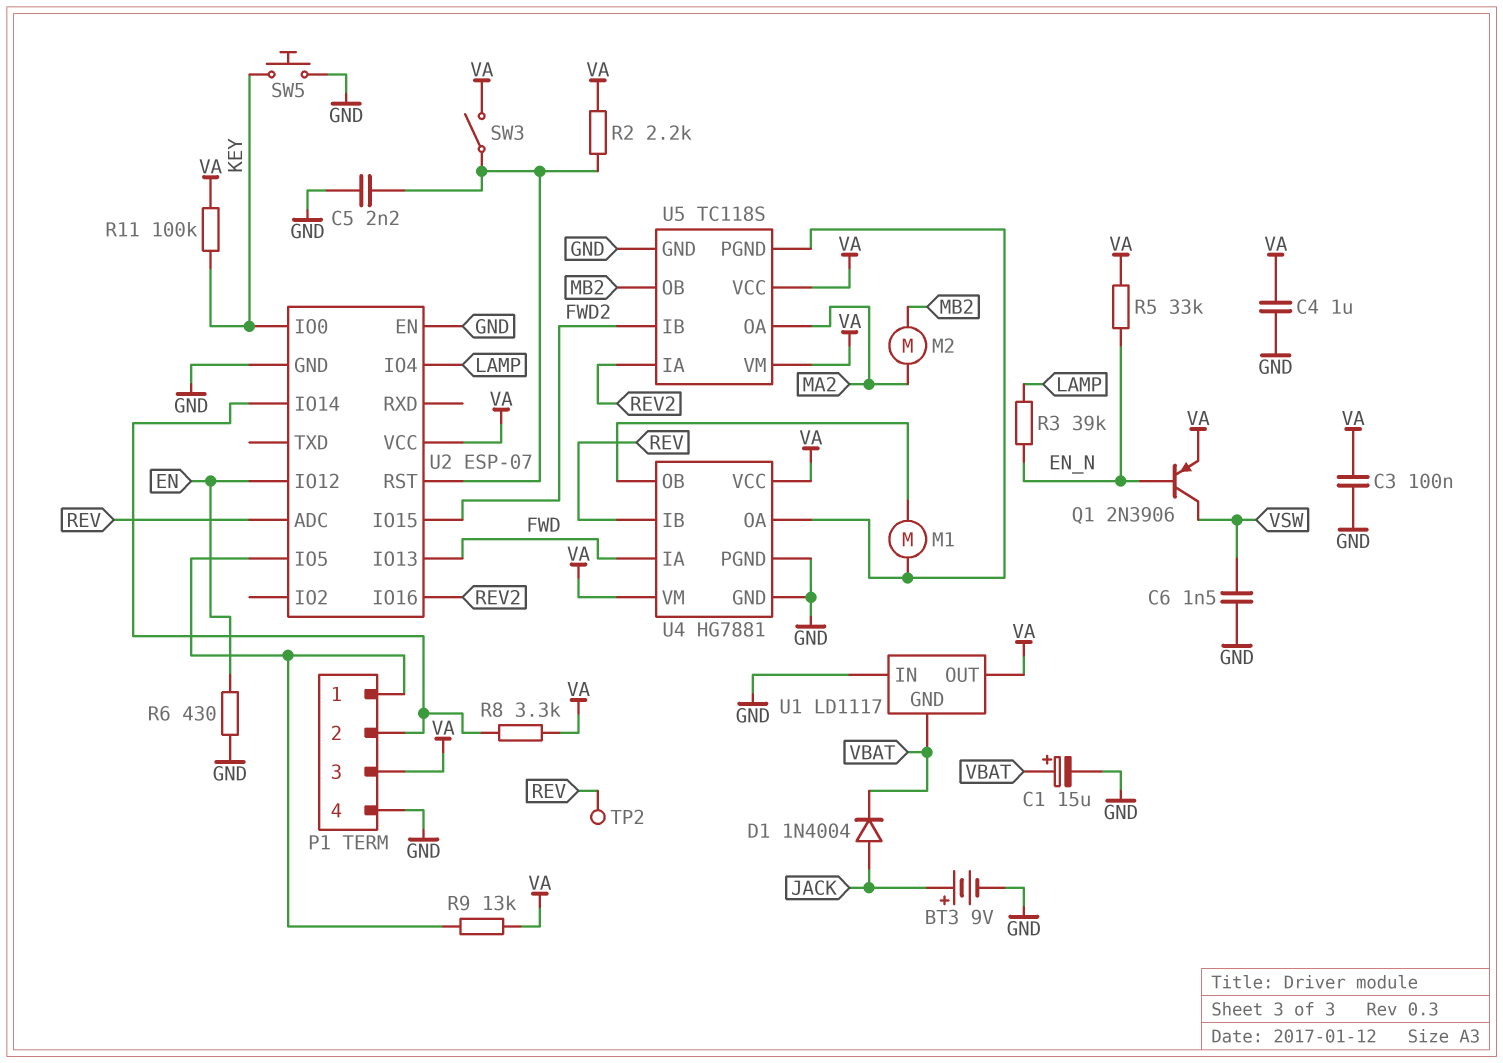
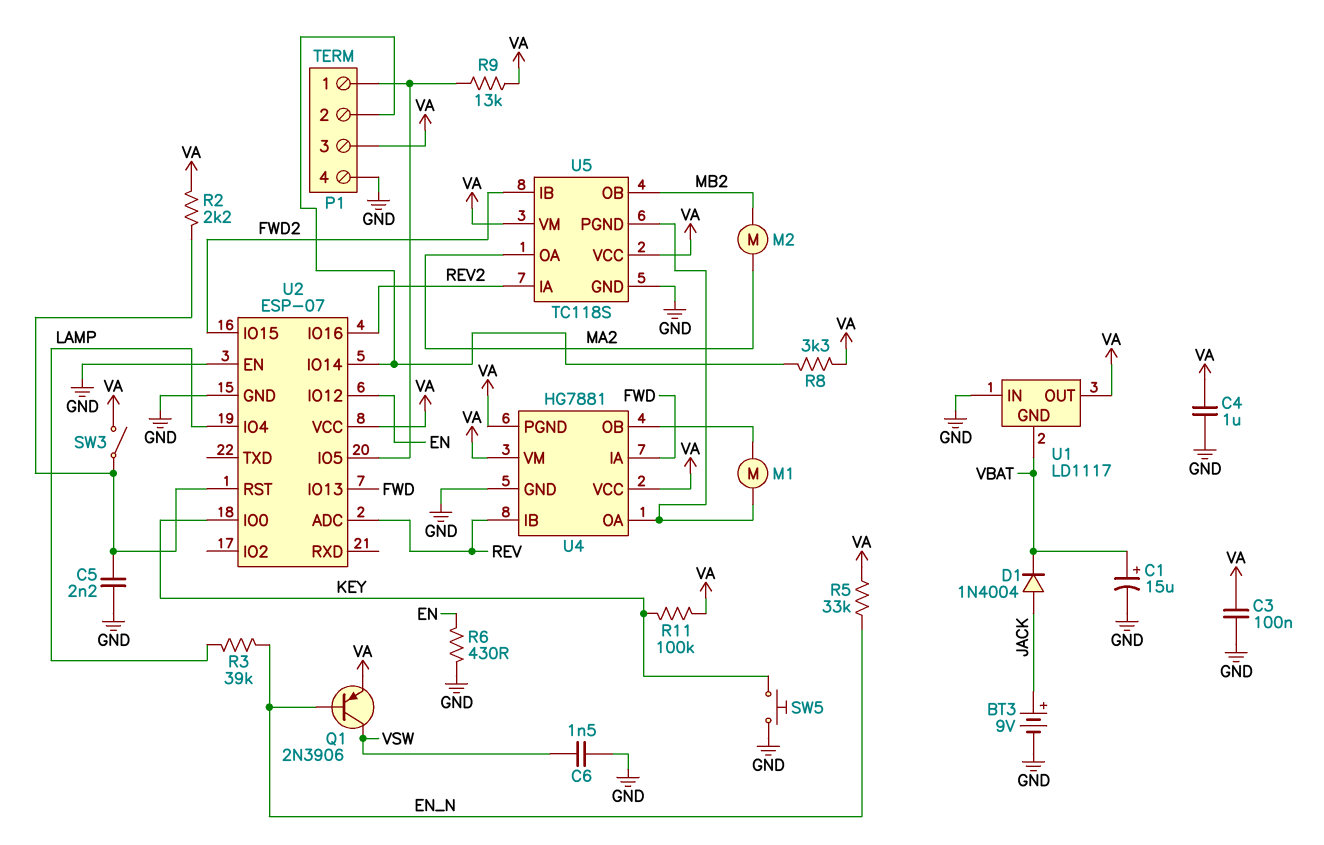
TP2: test point (REV) -> none
U4 pin PGND: GND -> VA

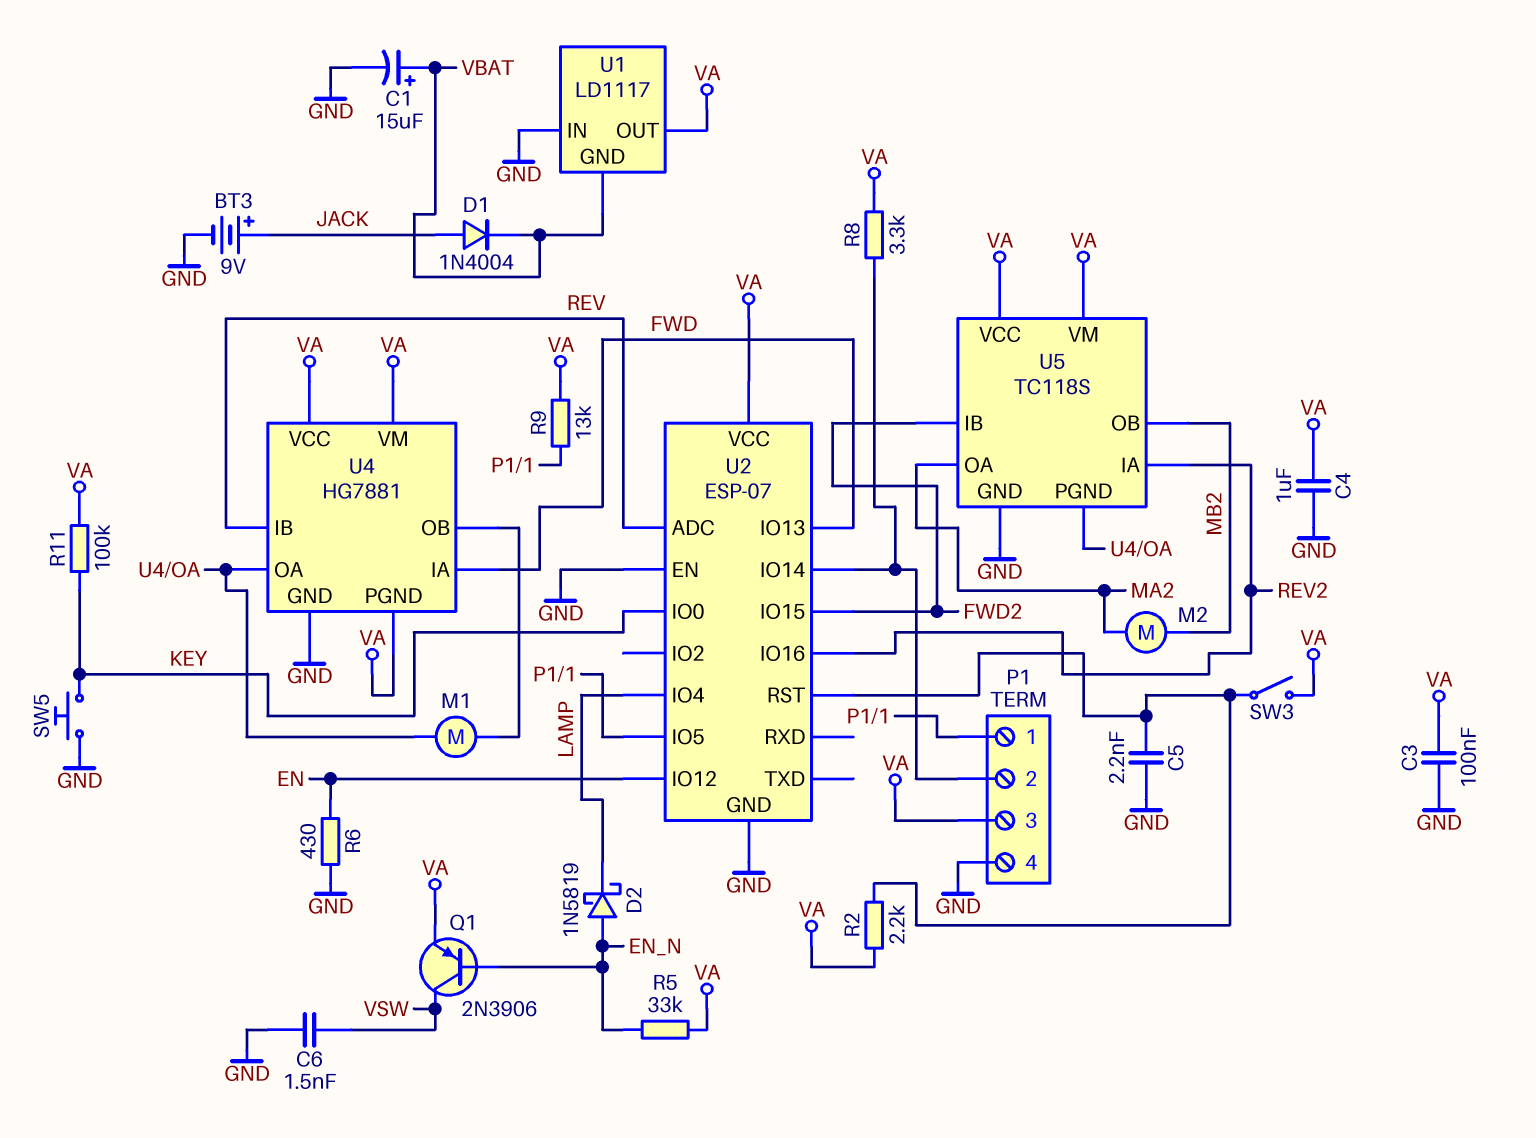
D2: none -> schottky 1N5819 (A EN_N, K LAMP)
R3: 39k (EN_N, LAMP) -> none

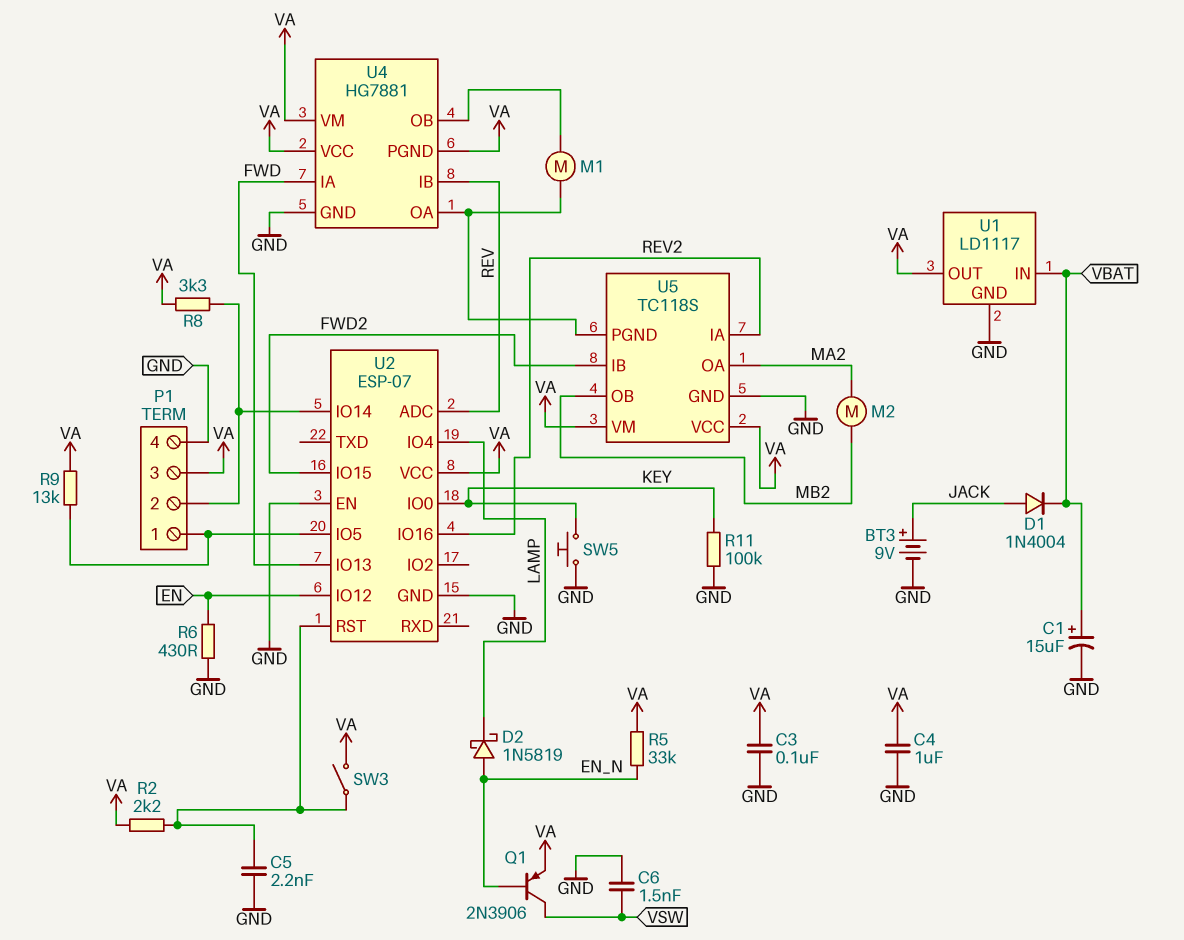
R11: 100k (KEY, VA) -> 100k (GND, KEY)
U1 pin GND: VBAT -> GND
U1 pin IN: GND -> VBAT

